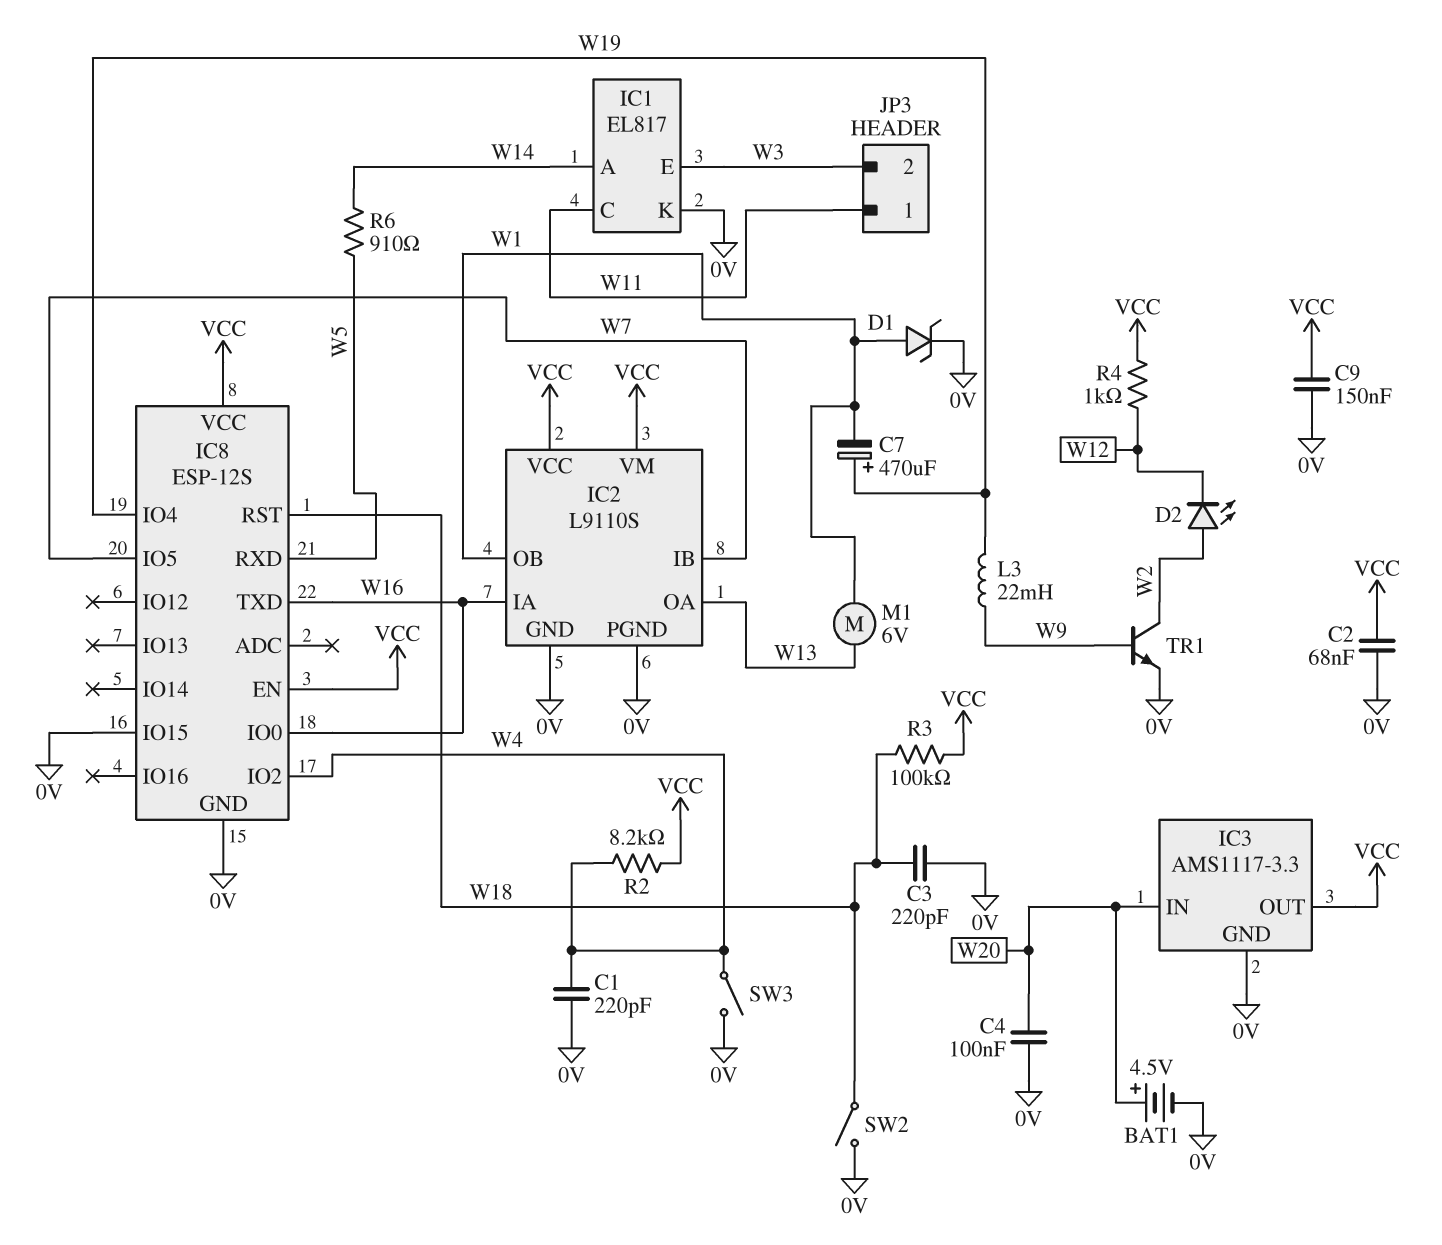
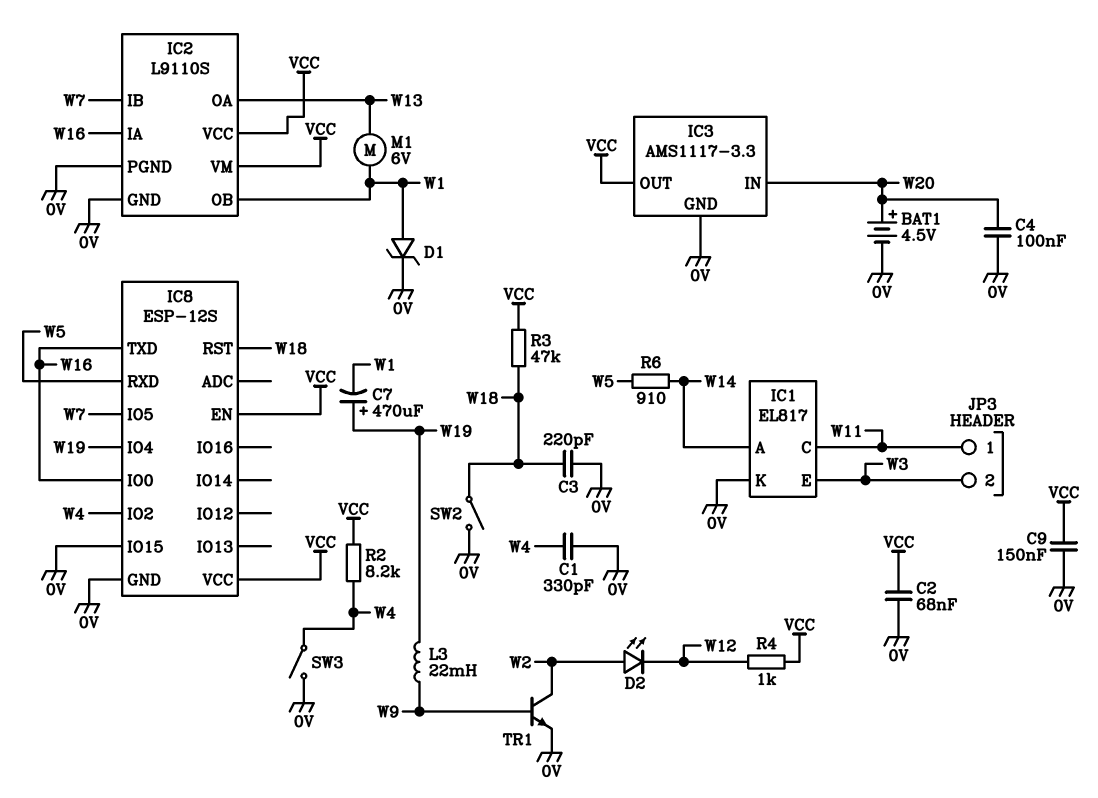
C1: 220pF (0V, W4) -> 330pF (0V, W4)
R3: 100k (VCC, W18) -> 47k (VCC, W18)

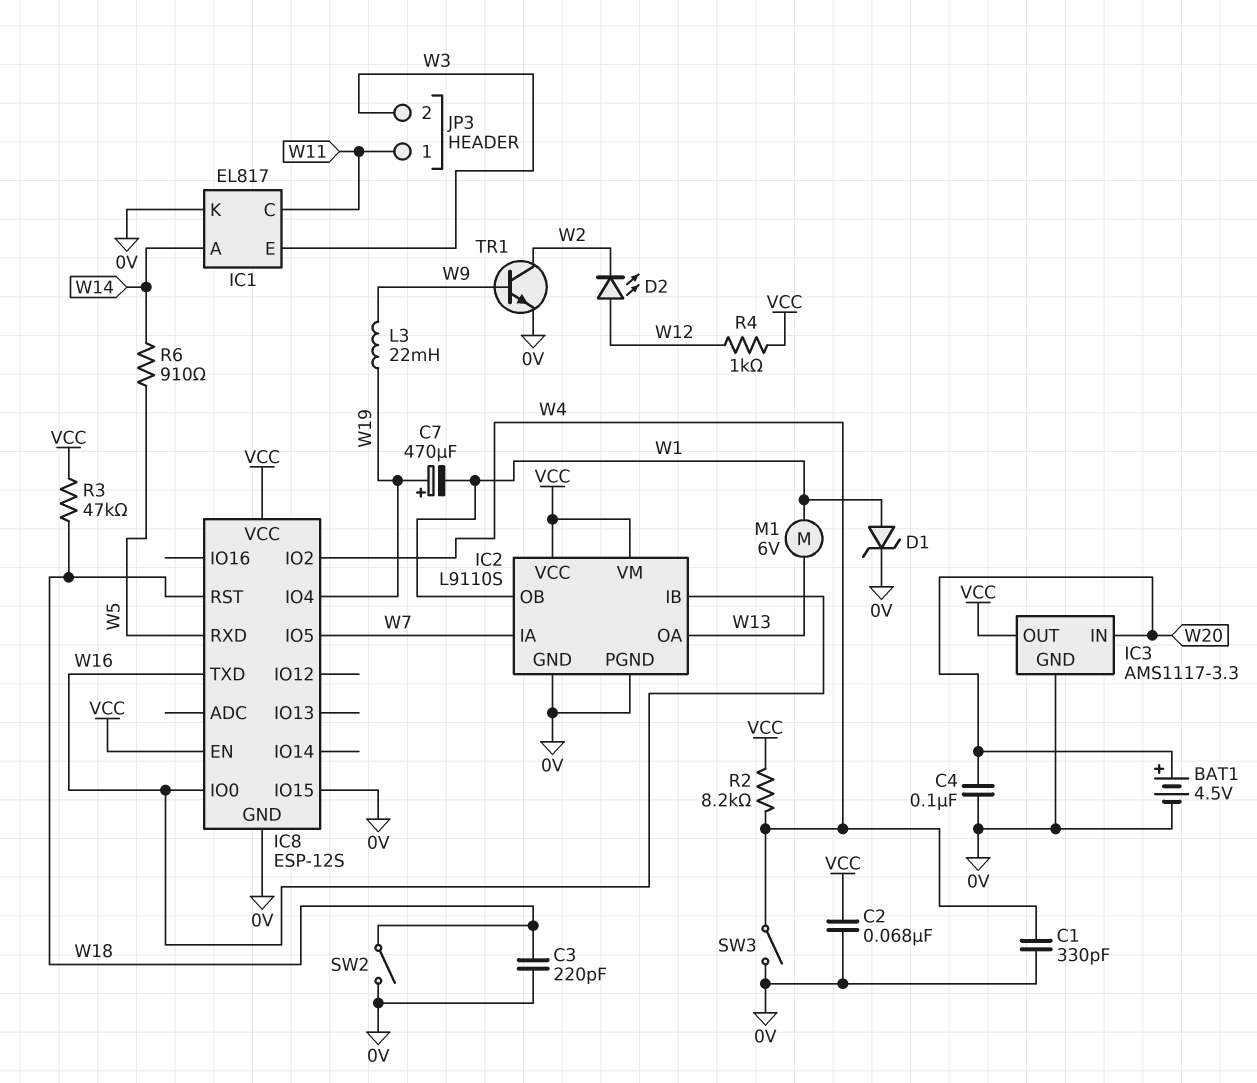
C9: 150nF (0V, VCC) -> none
D2: LED (A W2, K W12) -> LED (A W12, K W2)
IC2 pin IA: W16 -> W7
IC2 pin IB: W7 -> W16

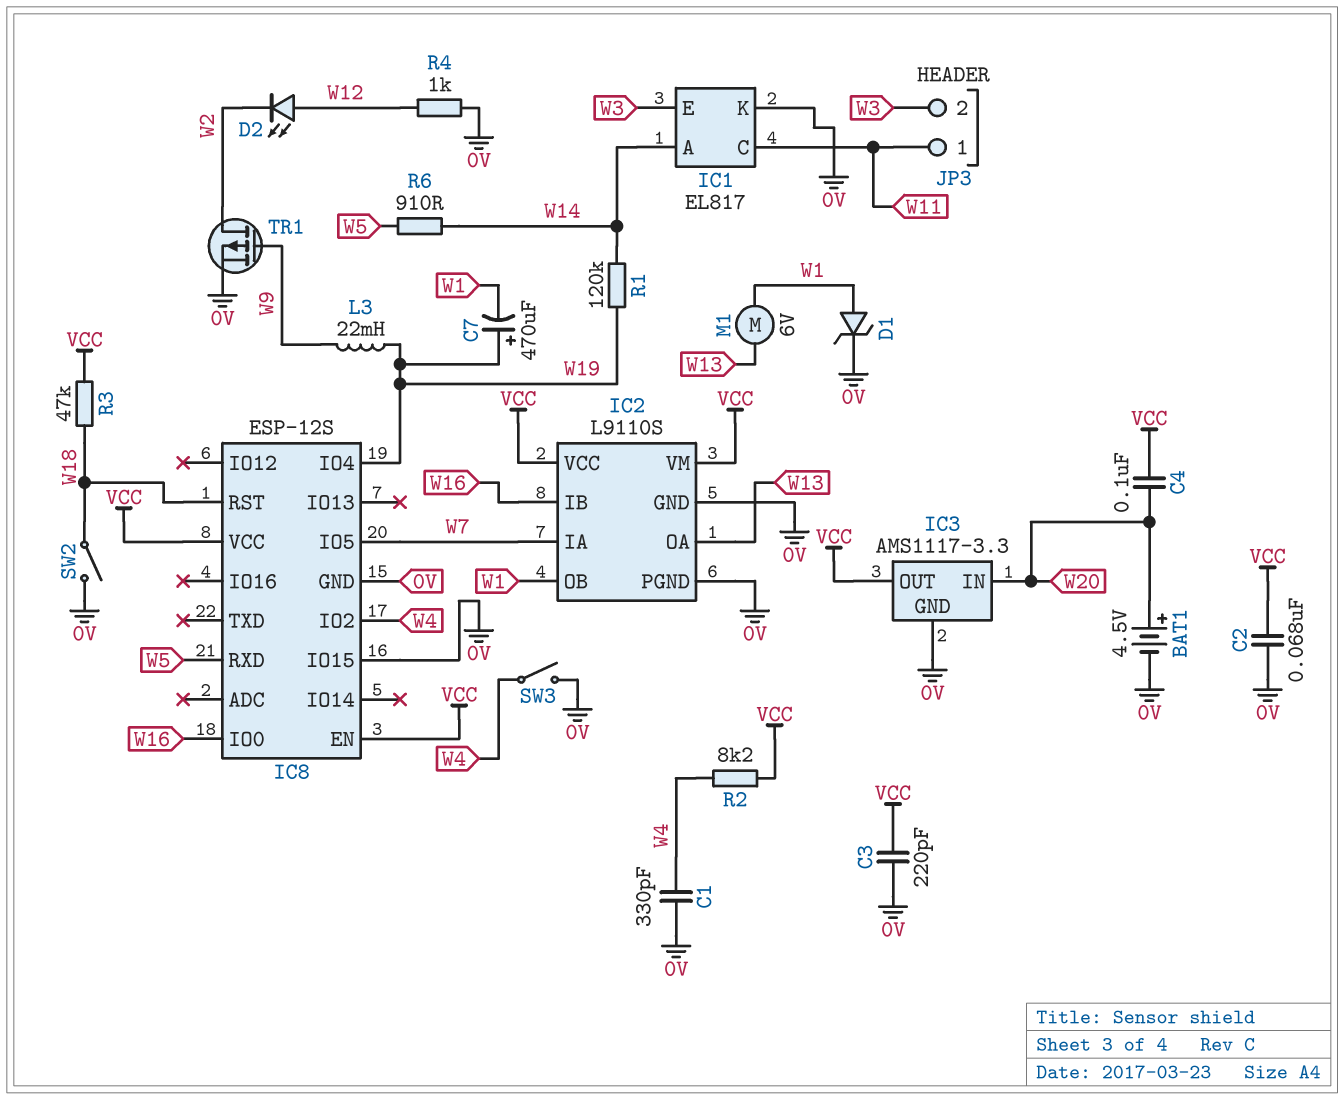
C3: 220pF (0V, W18) -> 220pF (0V, VCC)
C4: 100nF (0V, W20) -> 100nF (VCC, W20)
IC8 pin TXD: W16 -> none
R1: none -> 120k (W14, W19)
R4: 1k (VCC, W12) -> 1k (0V, W12)
TR1: NPN (B W9, C W2, E 0V) -> PMOS (G W9, D W2, S 0V)

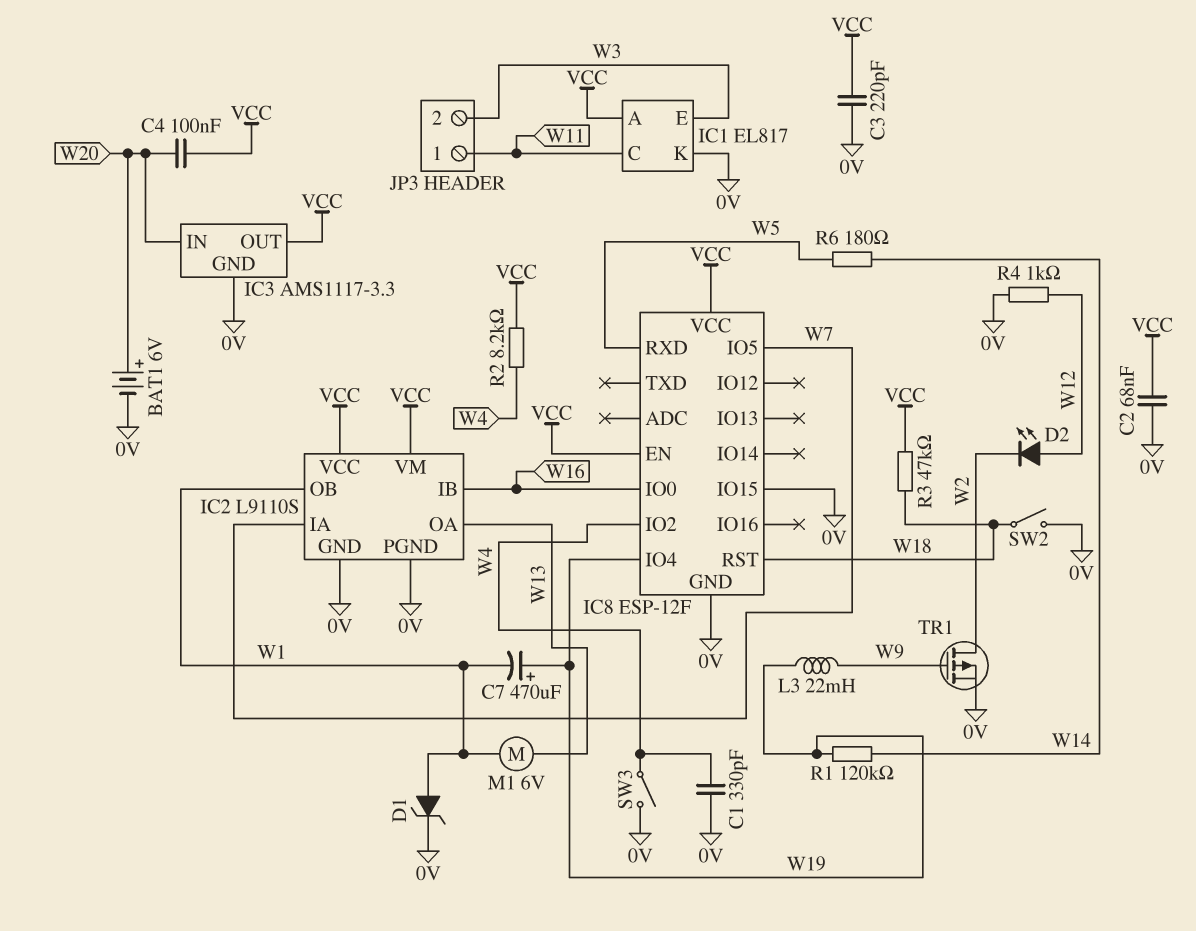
BAT1: 4.5V (plus W20, minus 0V) -> 6V (plus W20, minus 0V)
IC1 pin A: W14 -> VCC
IC8: ESP-12S -> ESP-12F
R6: 910 (W5, W14) -> 180 (W5, W14)

